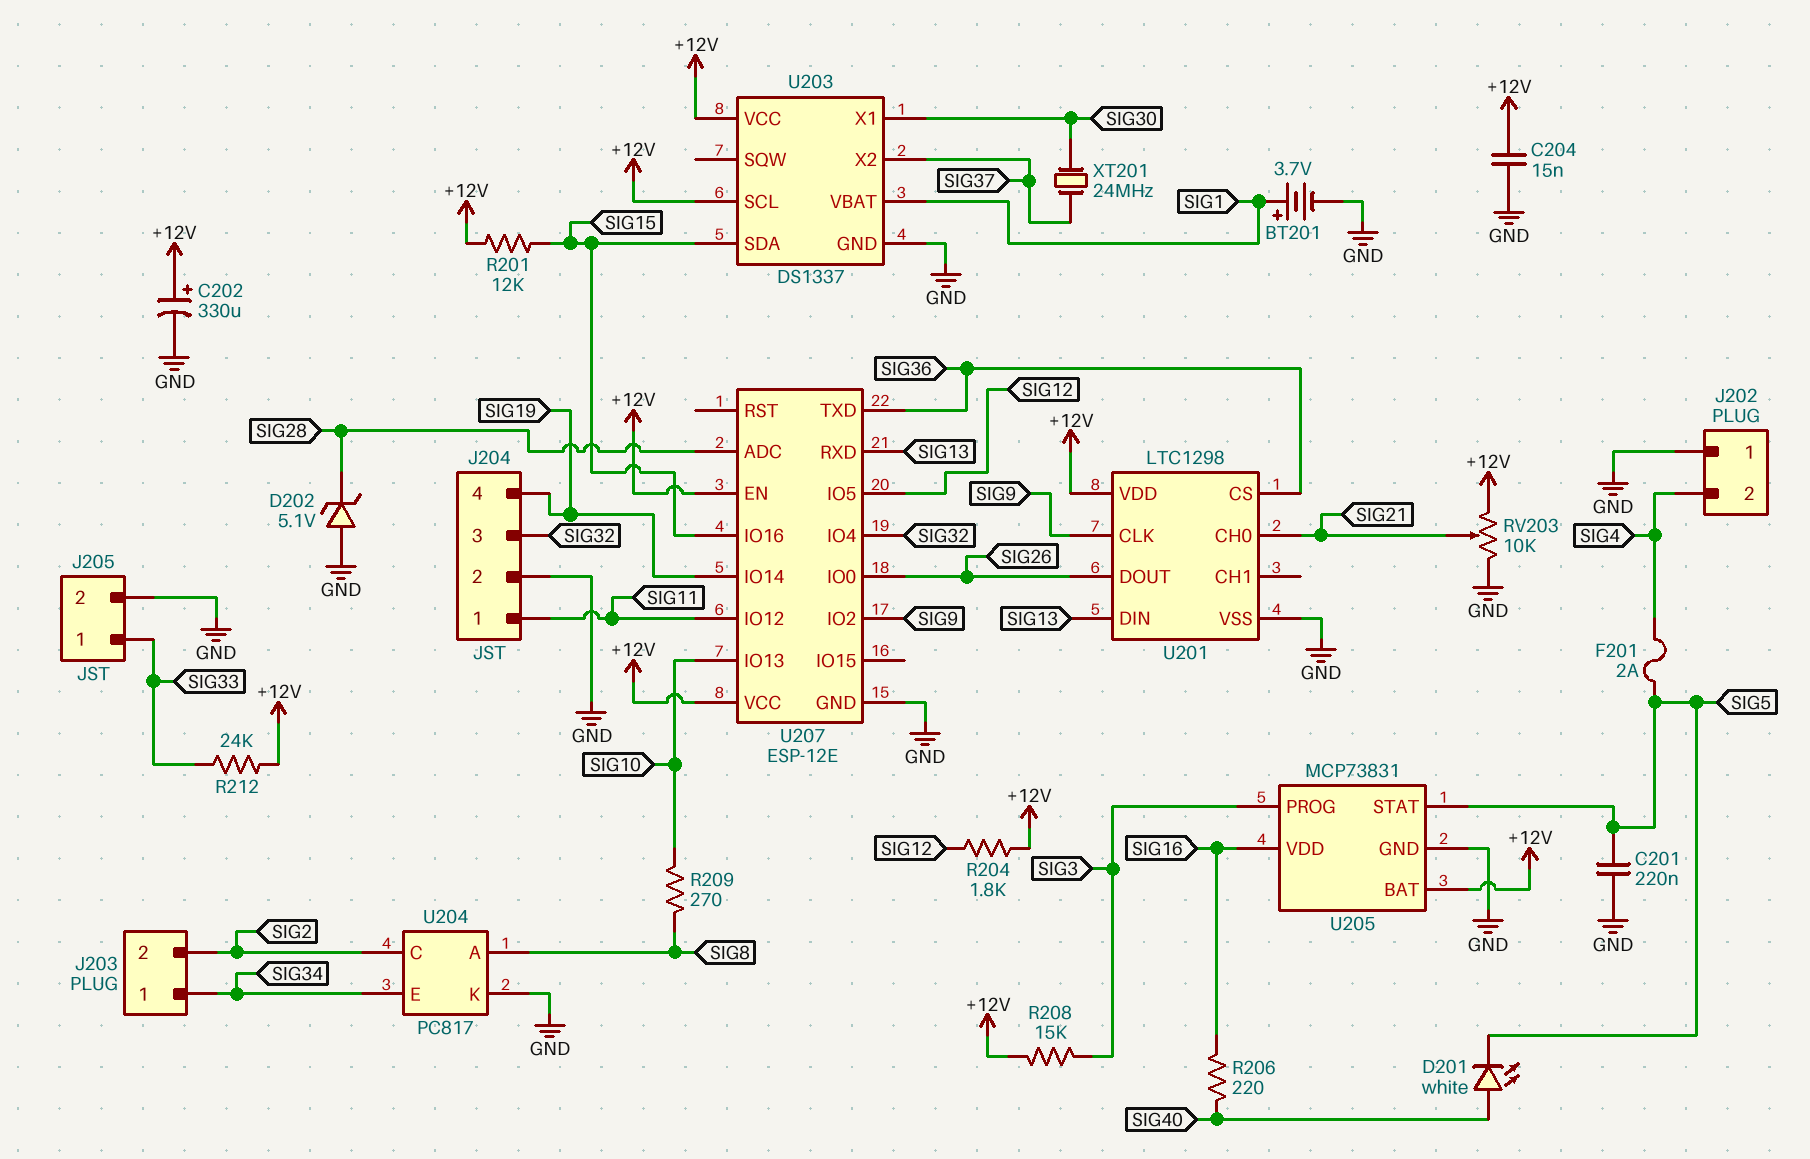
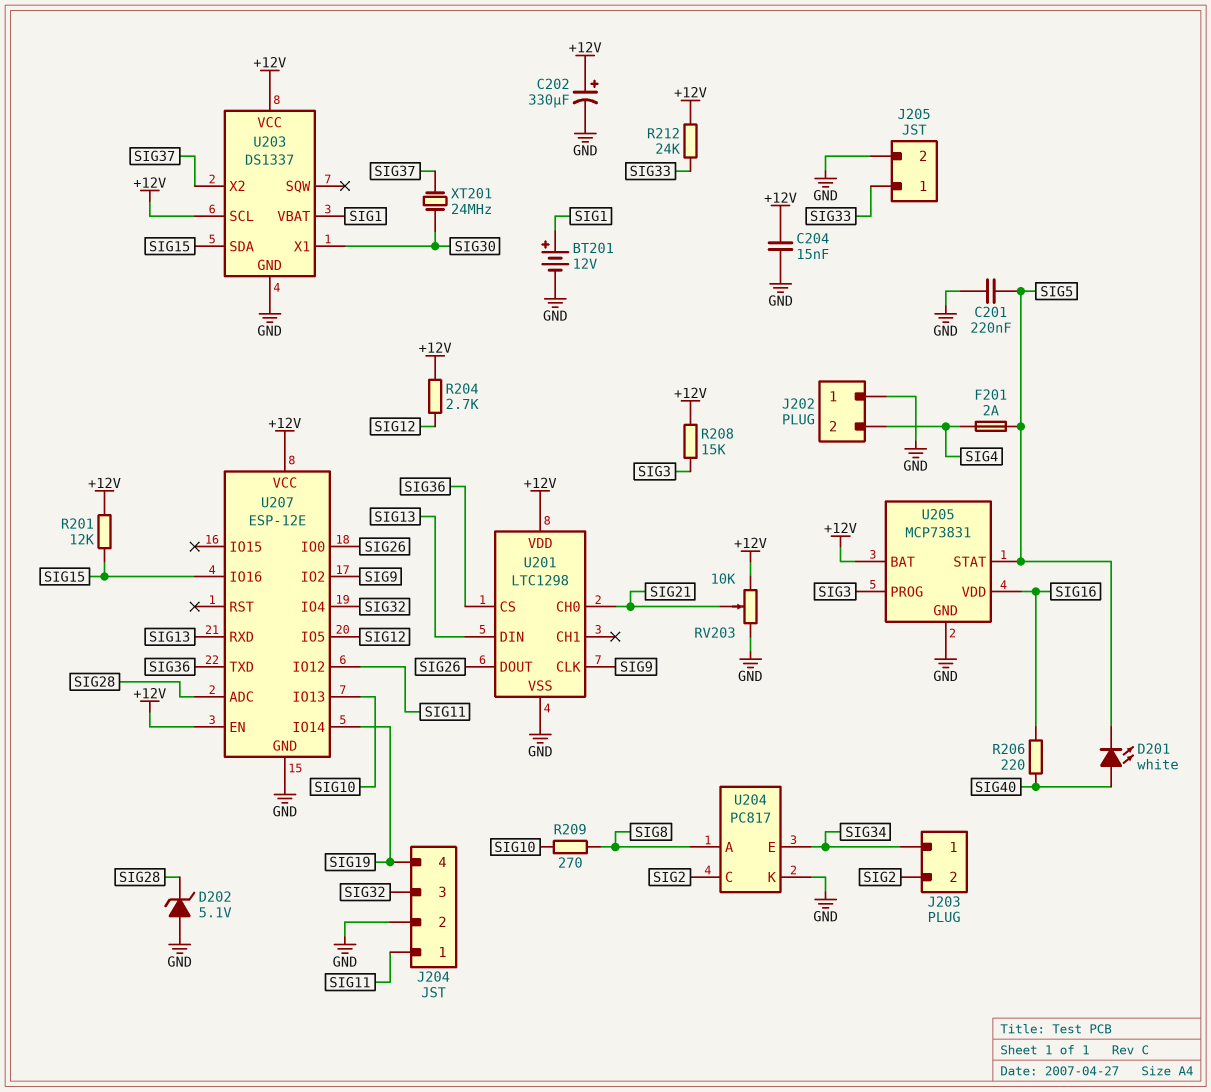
BT201: 3.7V (plus SIG1, minus GND) -> 12V (plus SIG1, minus GND)
R204: 1.8k (+12V, SIG12) -> 2.7k (+12V, SIG12)

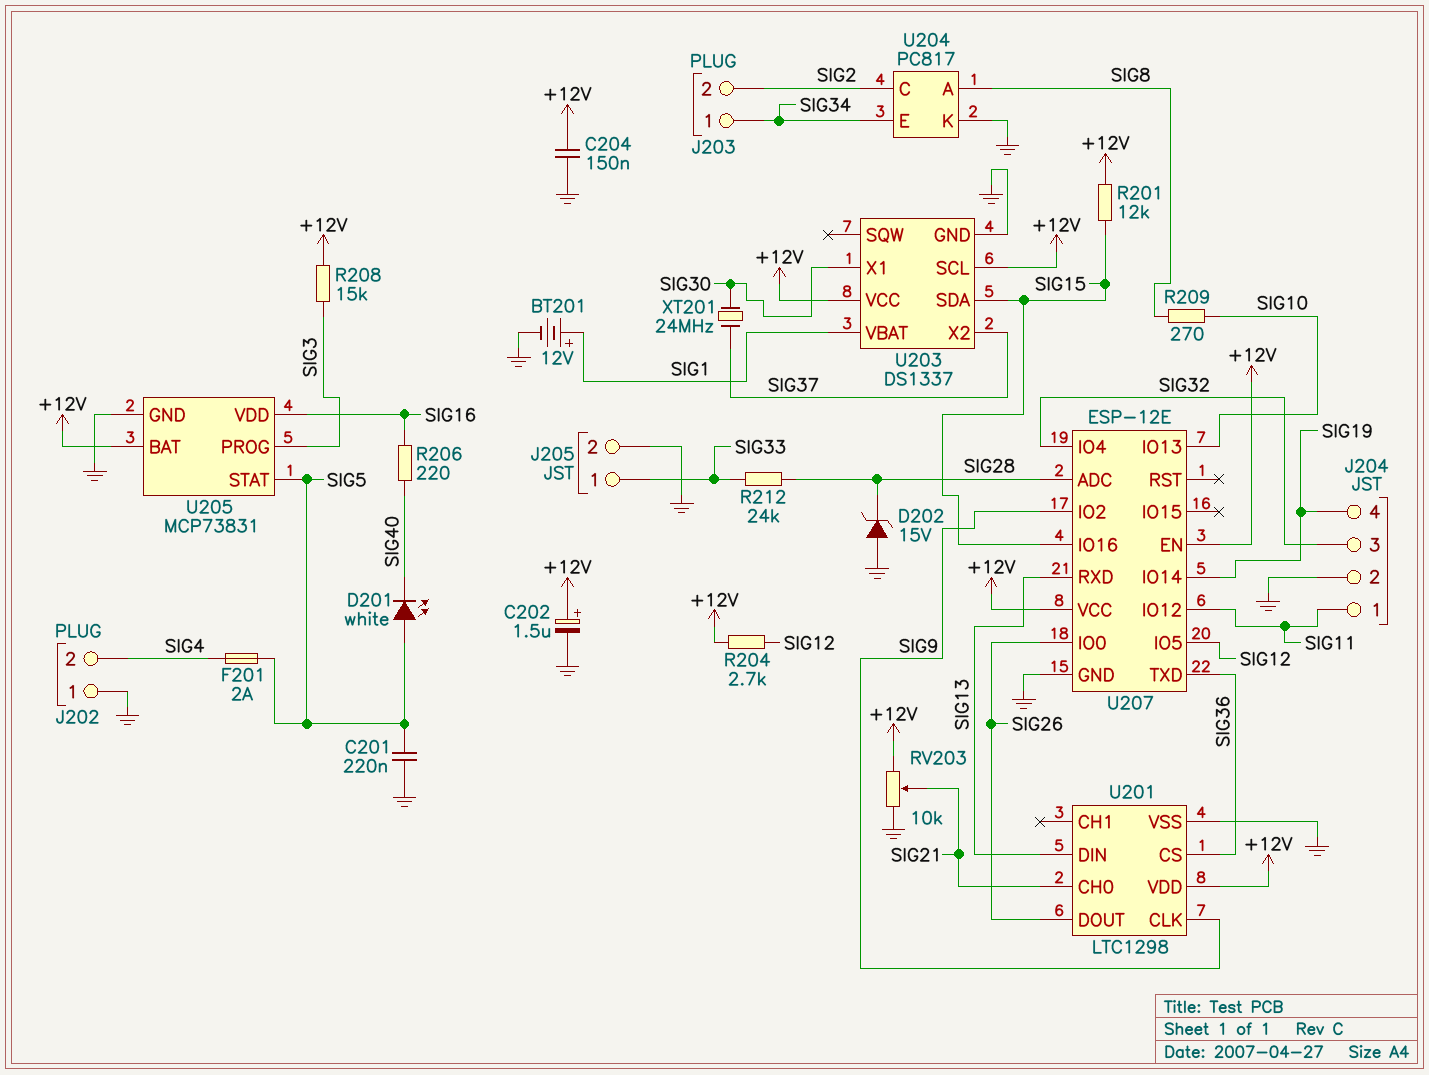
C202: 330uF (plus +12V, minus GND) -> 1.5uF (plus +12V, minus GND)
C204: 15nF (+12V, GND) -> 150nF (+12V, GND)
D201: LED white (A SIG40, K SIG5) -> LED white (A SIG5, K SIG40)
D202: zener 5.1V (A GND, K SIG28) -> zener 15V (A GND, K SIG28)
R212: 24k (+12V, SIG33) -> 24k (SIG28, SIG33)

